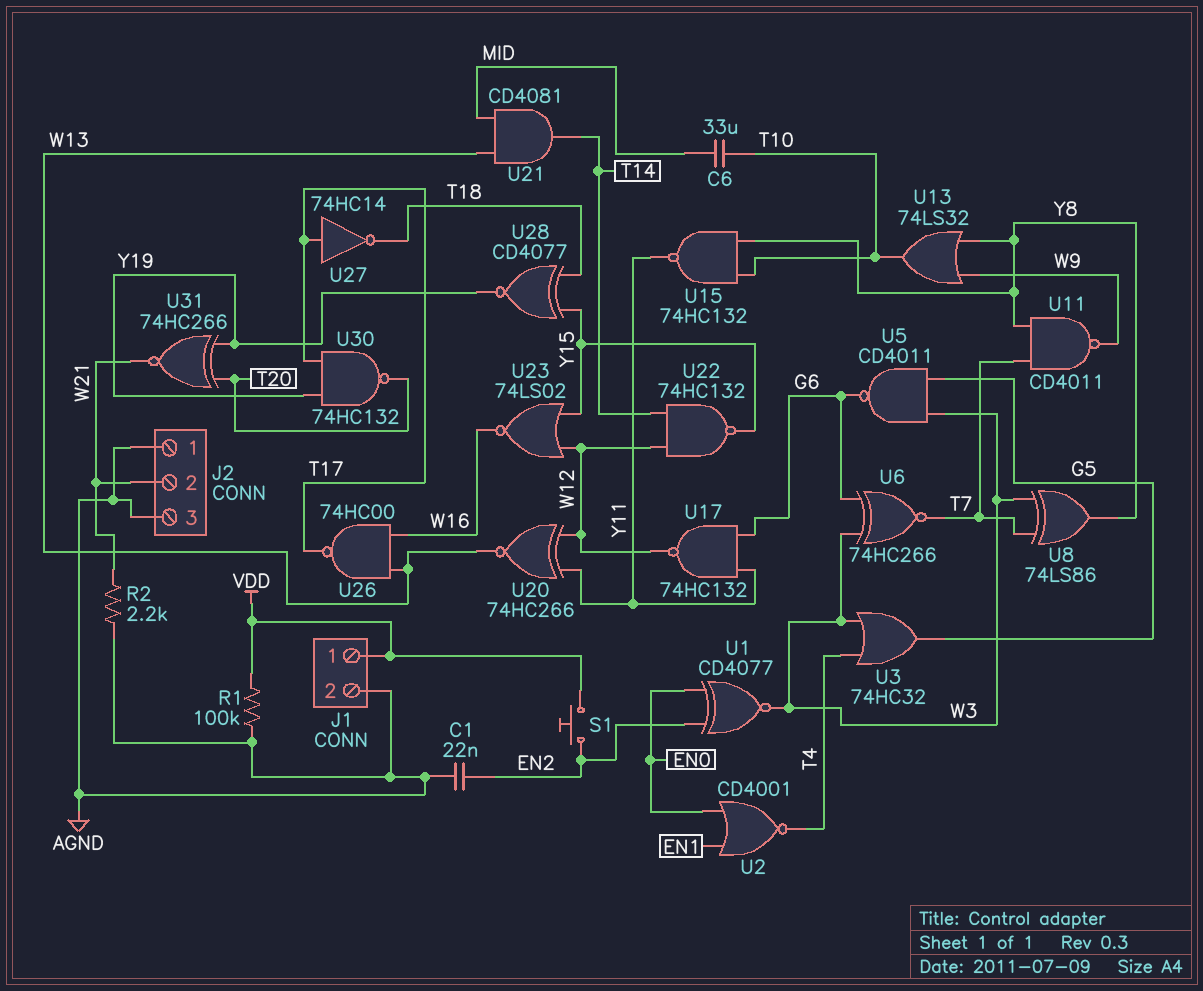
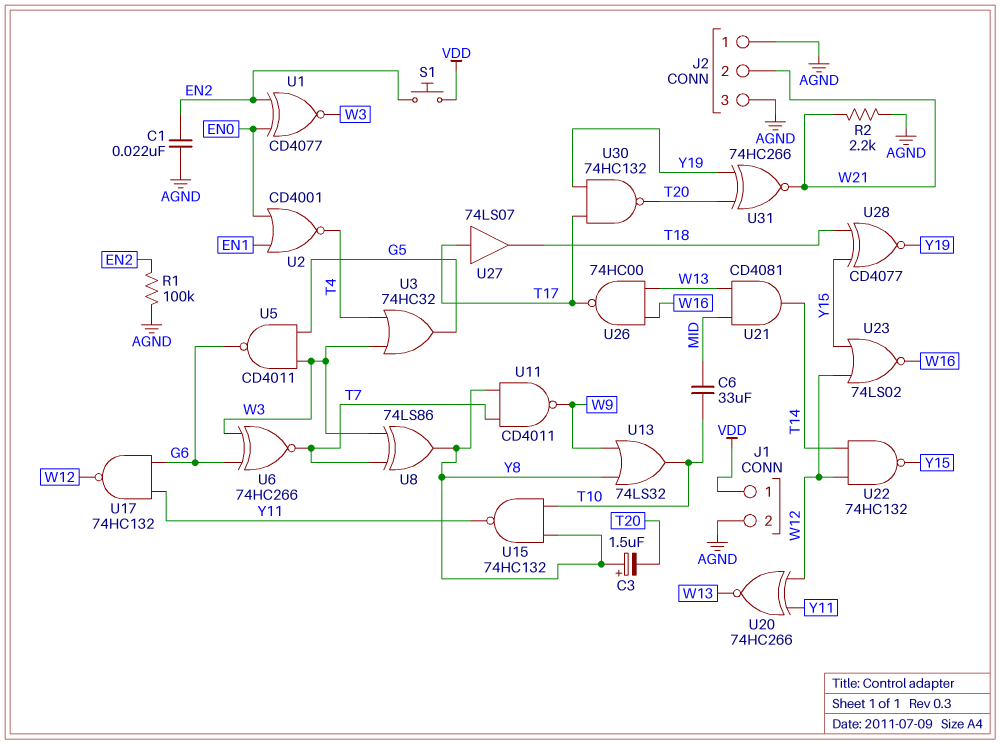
C3: none -> 1.5uF (plus Y8, minus T20)
R1: 100k (AGND, VDD) -> 100k (AGND, EN2)
U27: NOT 74HC14 (in T17, out T18) -> buffer 74LS07 (in T17, out T18)

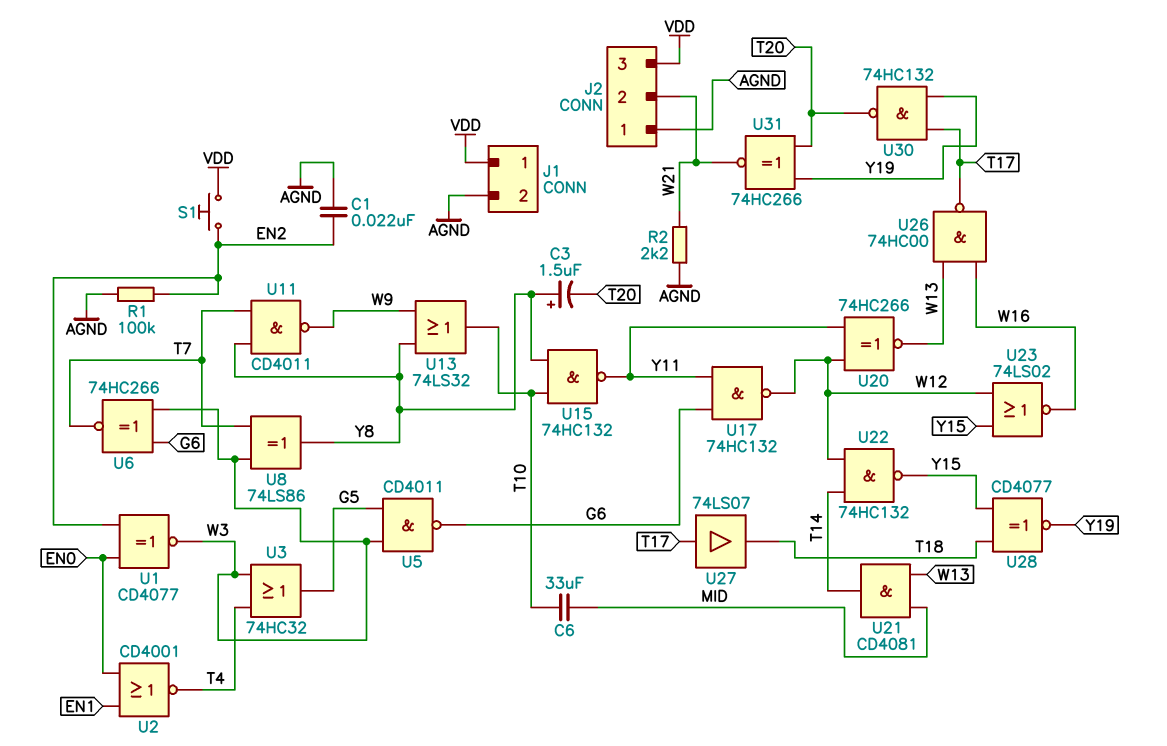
J2 pin 3: AGND -> VDD

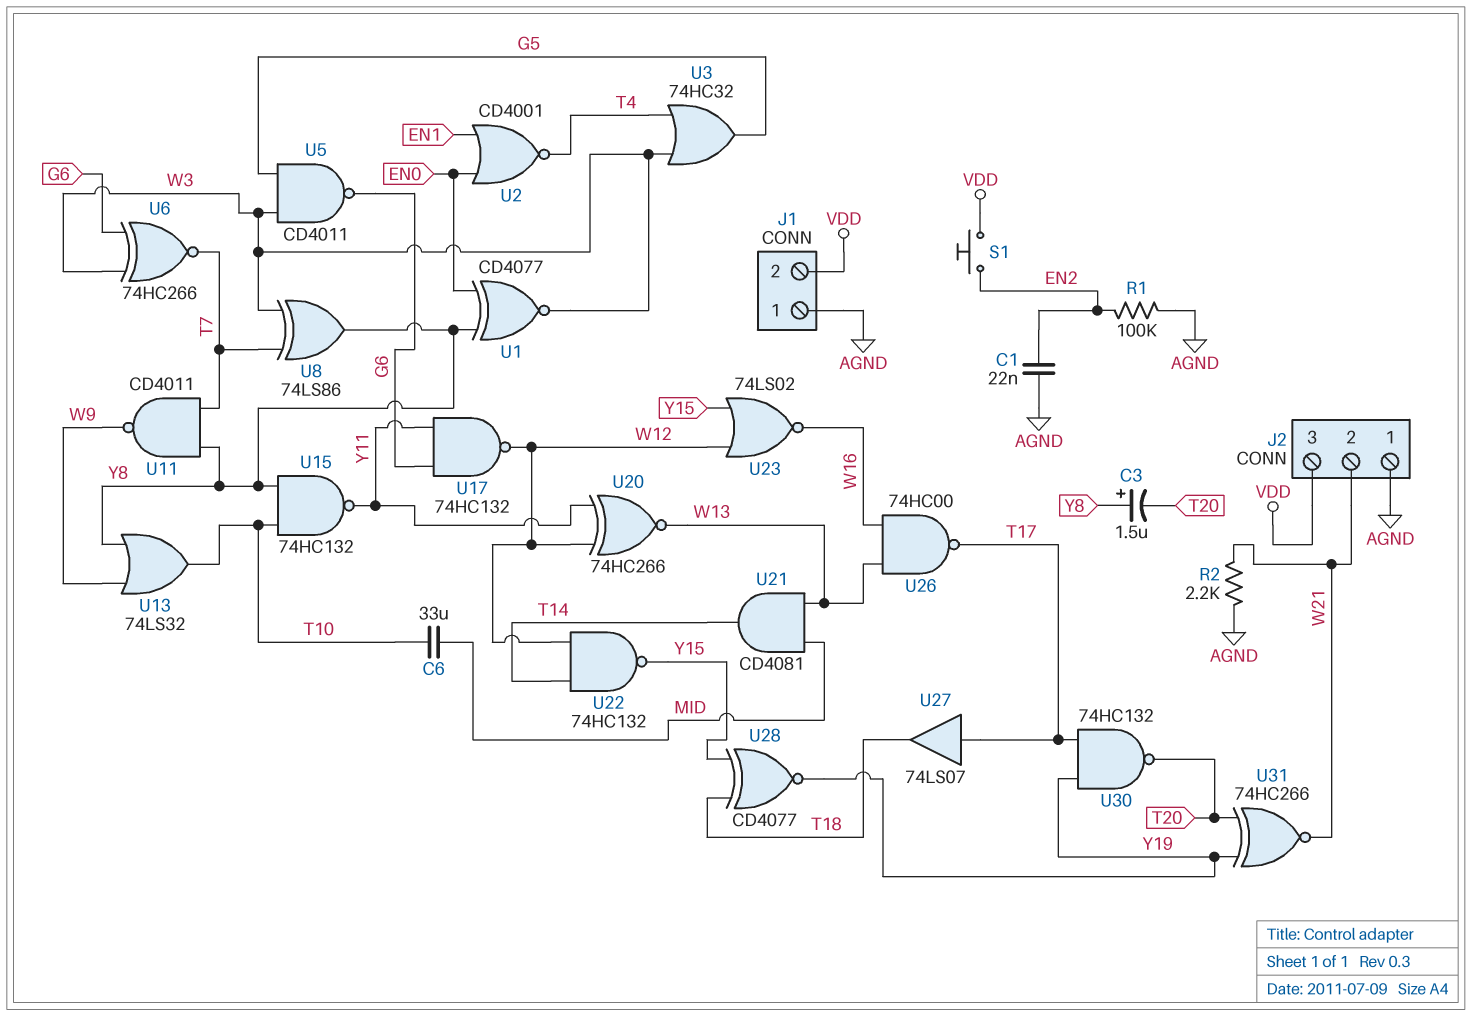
J1 pin 1: VDD -> AGND
J1 pin 2: AGND -> VDD
U1: XNOR CD4077 (in EN0, in EN2, out W3) -> XNOR CD4077 (in EN0, in Y8, out W3)

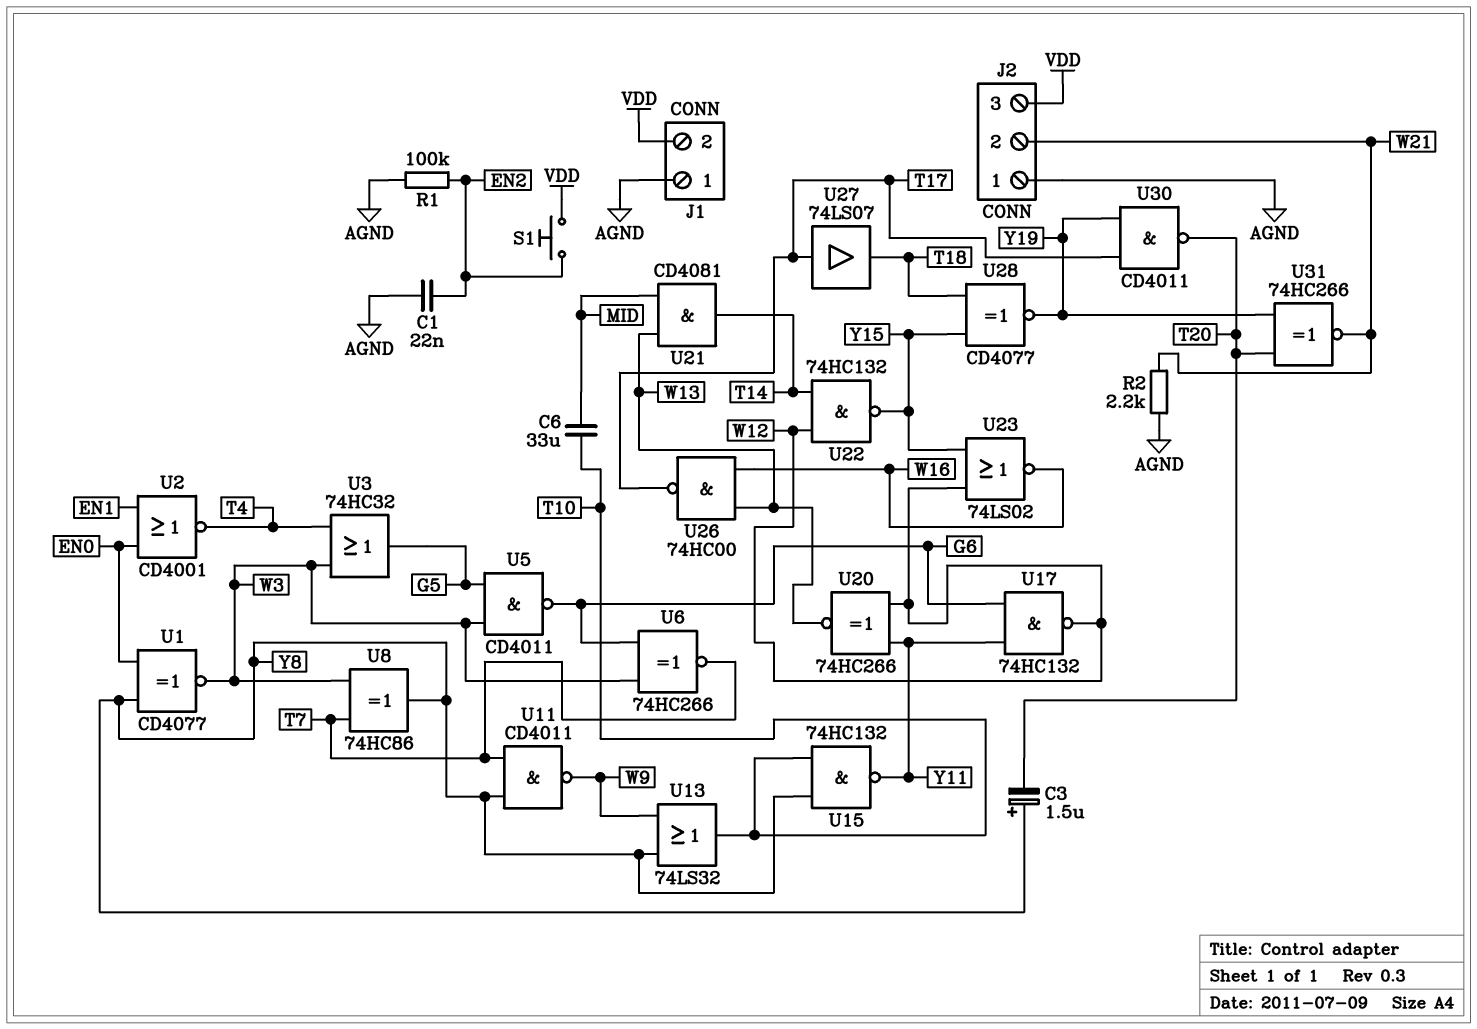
U8: XOR 74LS86 (in T7, in W3, out Y8) -> XOR 74HC86 (in T7, in W3, out Y8)
U30: NAND 74HC132 (in T17, in Y19, out T20) -> NAND CD4011 (in T17, in Y19, out T20)

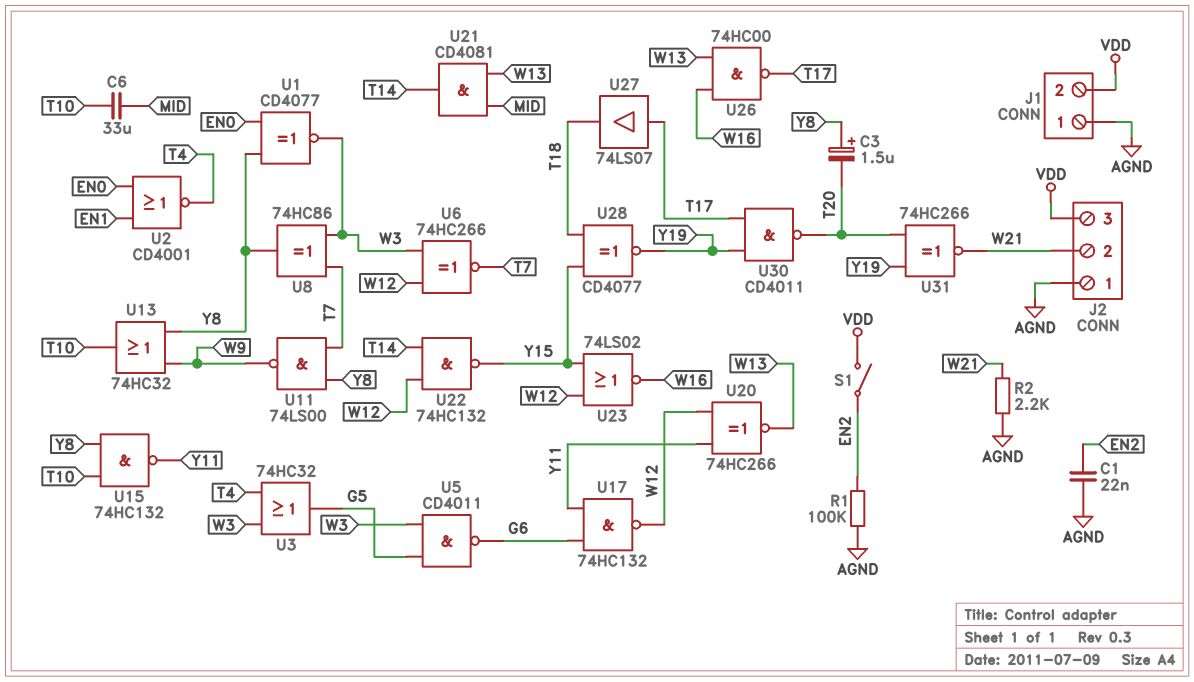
S1: button (EN2, VDD) -> switch (EN2, VDD)
U6: XNOR 74HC266 (in G6, in W3, out T7) -> XNOR 74HC266 (in W3, in W12, out T7)
U11: NAND CD4011 (in T7, in Y8, out W9) -> NAND 74LS00 (in T7, in Y8, out W9)
U13: OR 74LS32 (in W9, in Y8, out T10) -> OR 74HC32 (in W9, in Y8, out T10)

